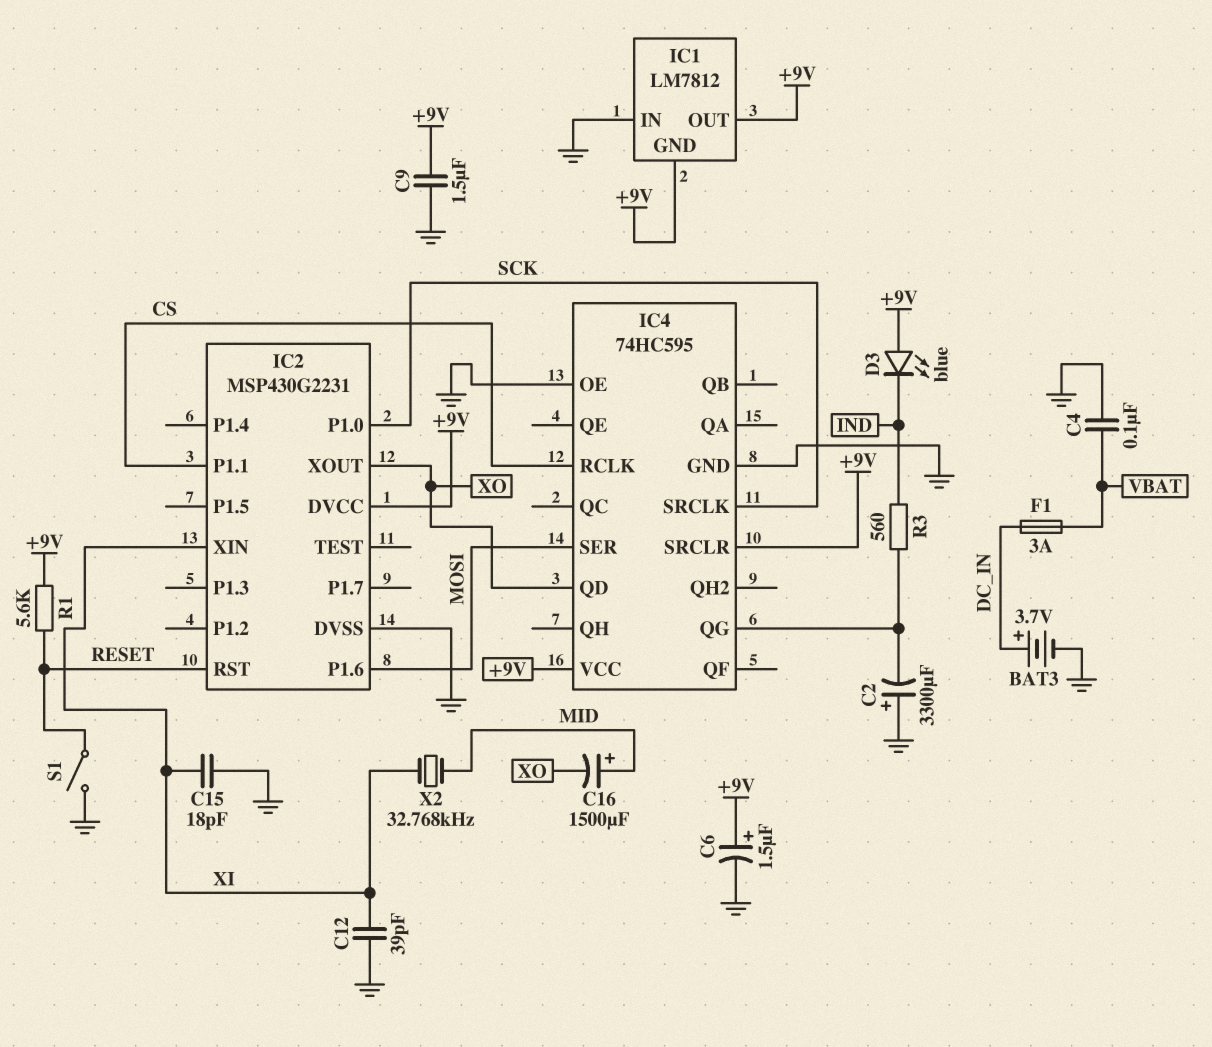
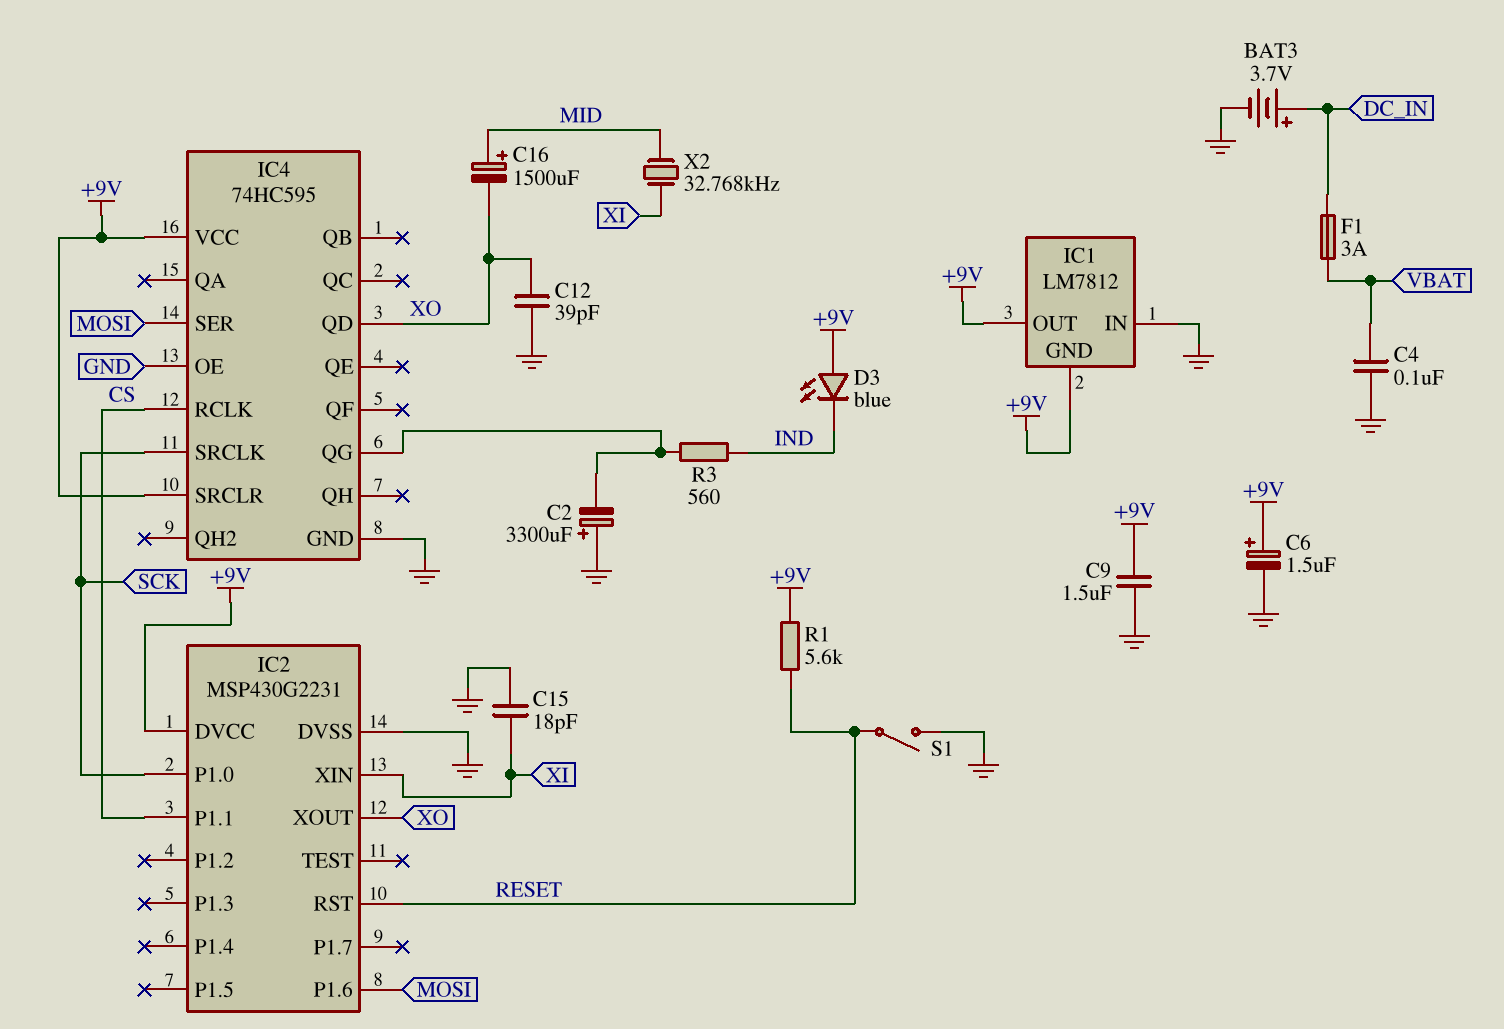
C12: 39pF (GND, XI) -> 39pF (GND, XO)

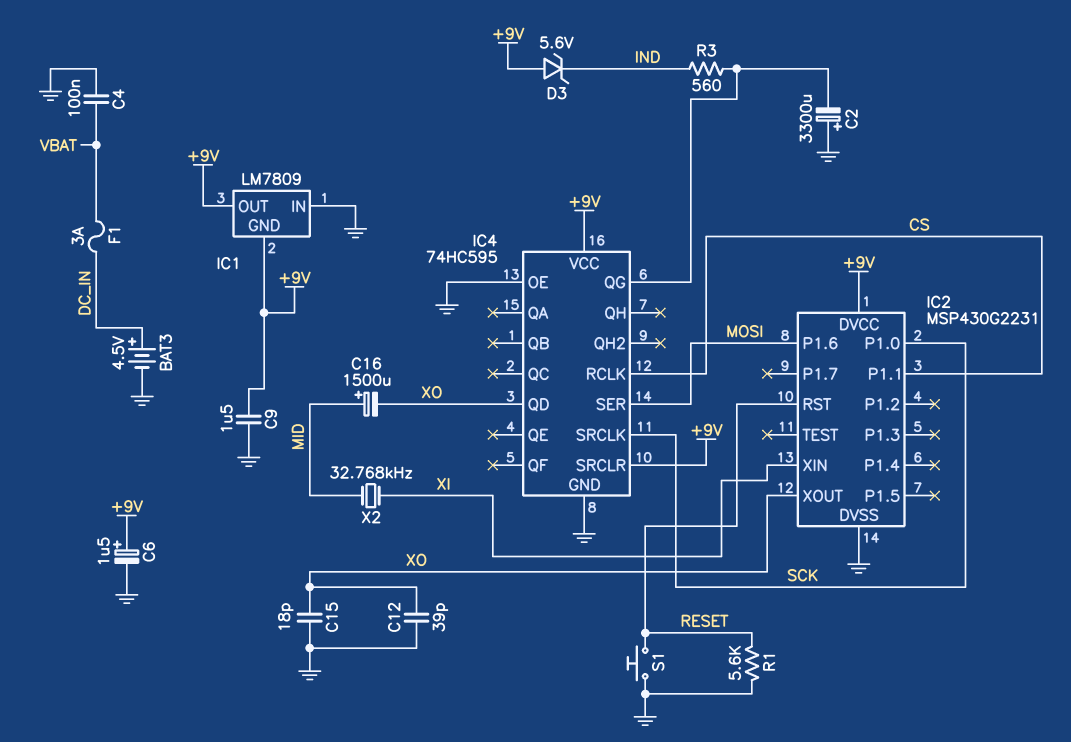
BAT3: 3.7V (plus DC_IN, minus GND) -> 4.5V (plus DC_IN, minus GND)
C15: 18pF (GND, XI) -> 18pF (GND, XO)
D3: LED blue (A +9V, K IND) -> zener 5.6V (A +9V, K IND)
IC1: LM7812 -> LM7809
R1: 5.6k (+9V, RESET) -> 5.6k (GND, RESET)
S1: switch (GND, RESET) -> button (GND, RESET)

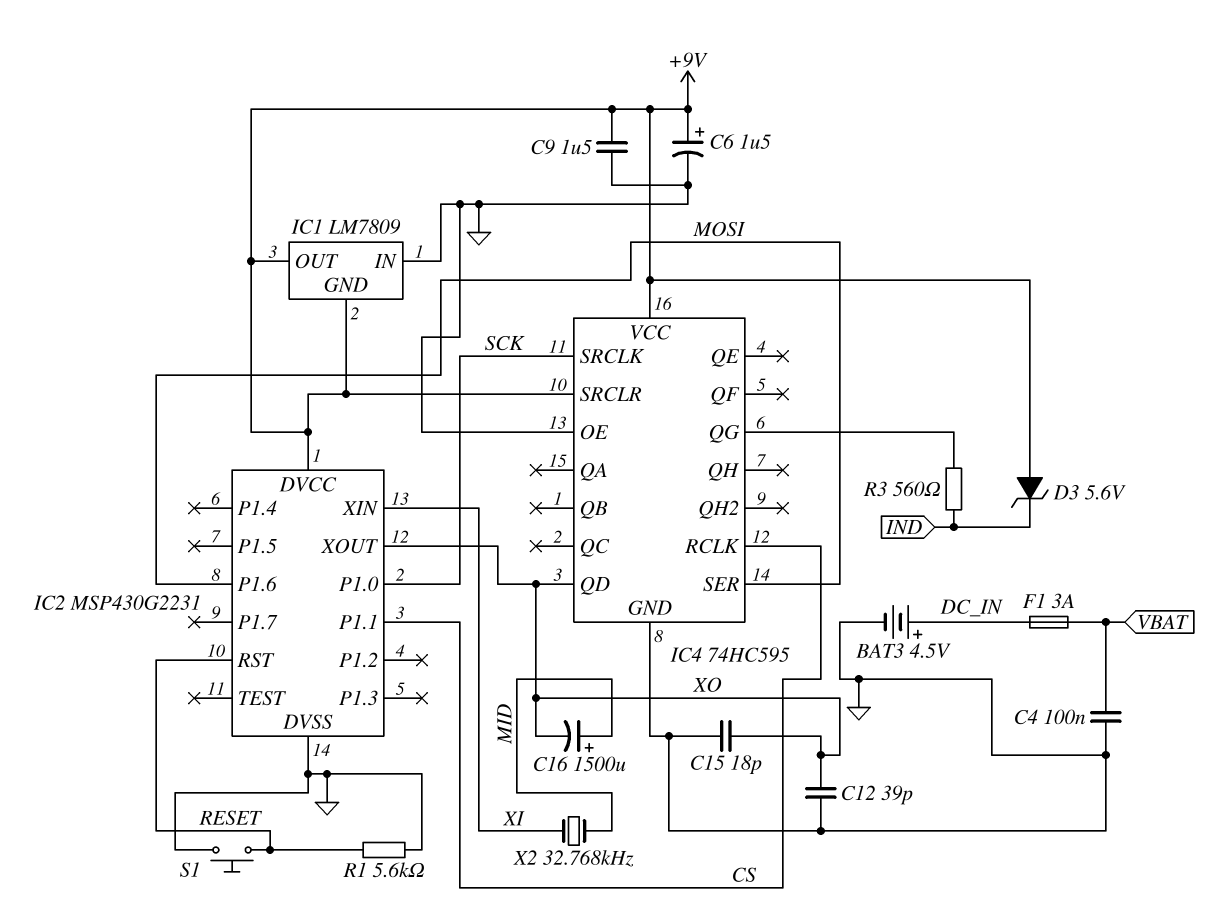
C2: 3300uF (plus GND, minus IC4/QG) -> none

